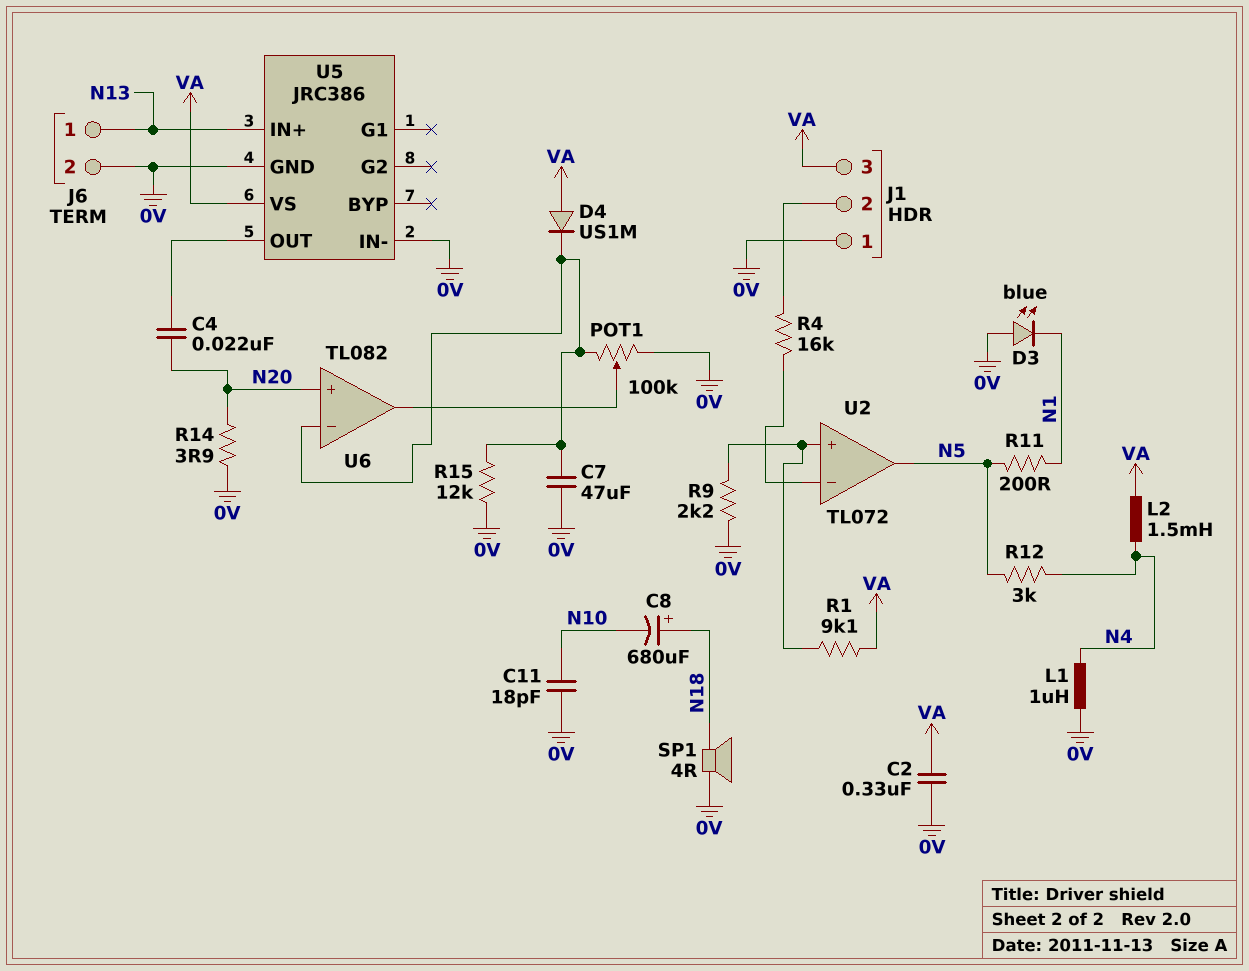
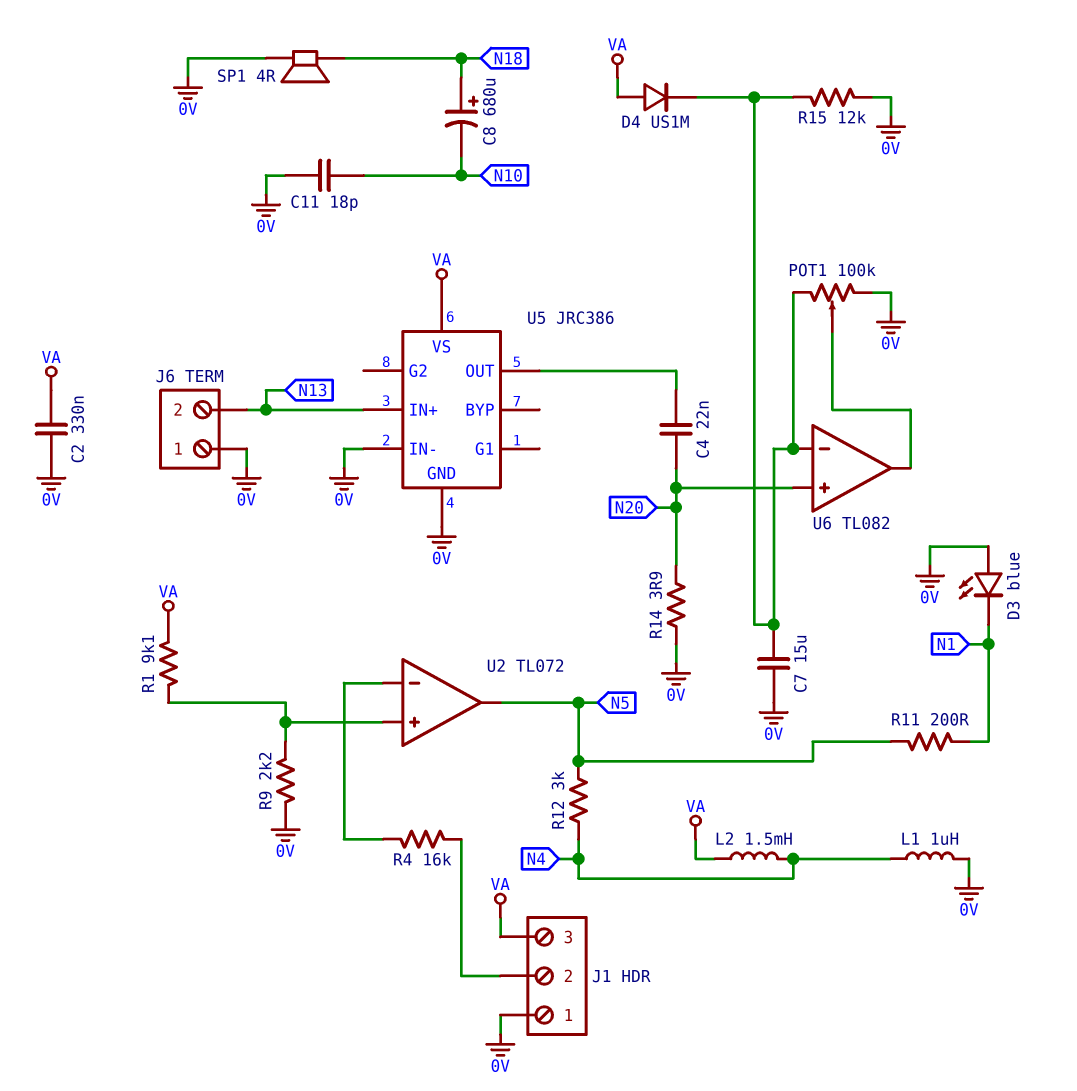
C7: 47uF (0V, U6/in-) -> 15uF (0V, U6/in-)
J6 pin 1: N13 -> 0V
J6 pin 2: 0V -> N13

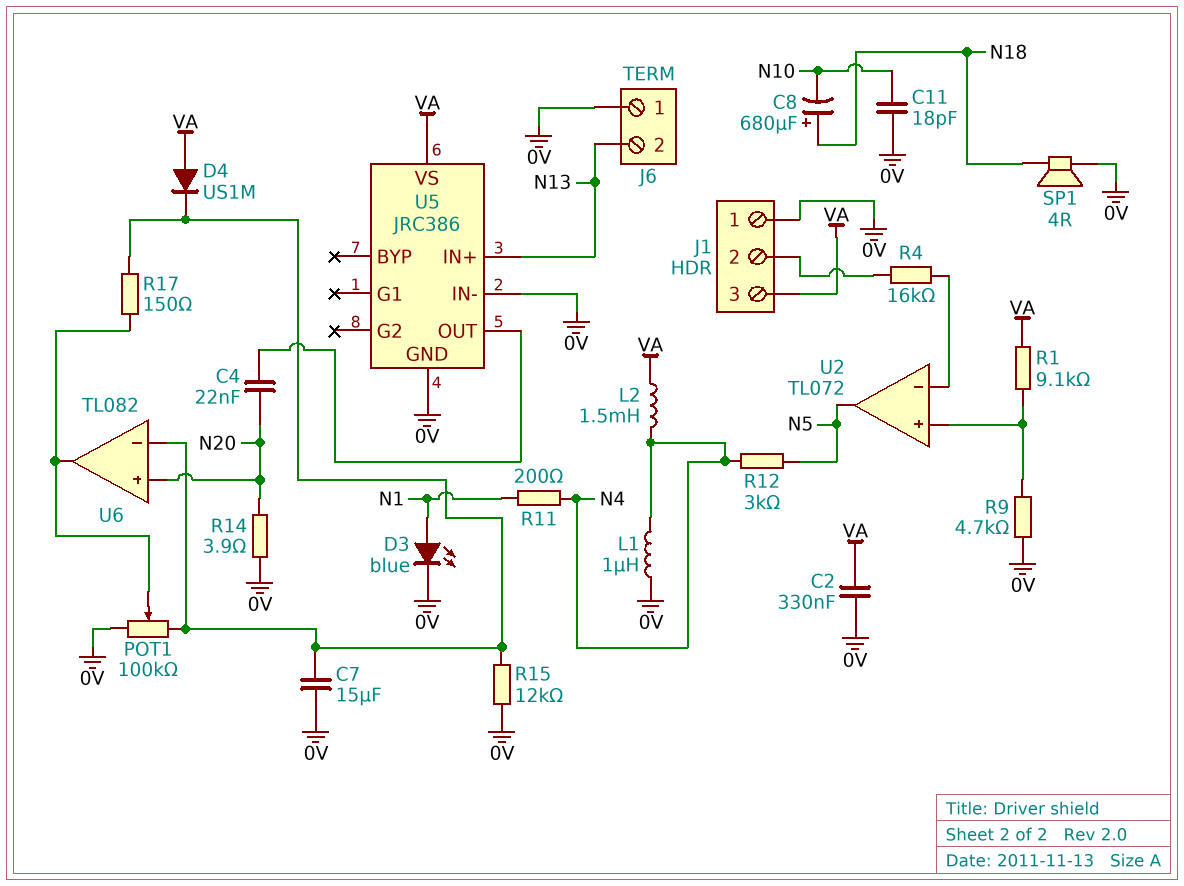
D3: LED blue (A 0V, K N1) -> LED blue (A N1, K 0V)
R9: 2.2k (0V, U2/in+) -> 4.7k (0V, U2/in+)
R11: 200 (N1, N5) -> 200 (N1, N4)
R17: none -> 150 (U6/in-, U6/out)

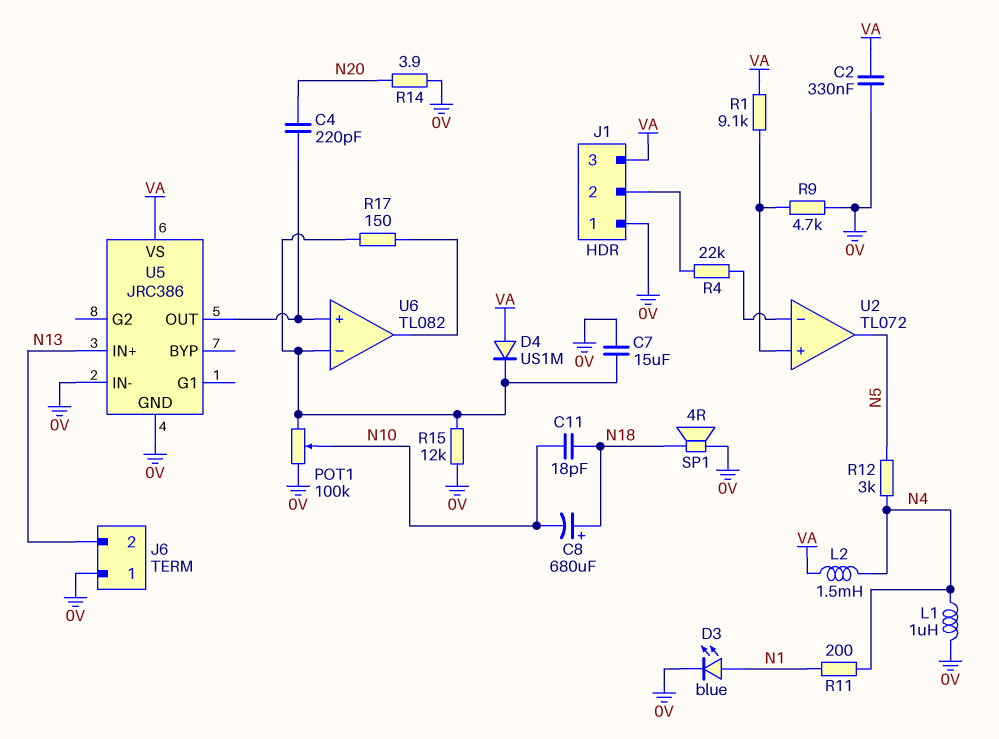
C4: 22nF (N20, U5/OUT) -> 220pF (N20, U5/OUT)
C11: 18pF (0V, N10) -> 18pF (N10, N18)
POT1: 100k (0V, U6/in-, wiper U6/out) -> 100k (0V, U6/in-, wiper N10)
R4: 16k (J1/2, U2/in-) -> 22k (J1/2, U2/in-)
U6 pin in+: N20 -> U5/OUT

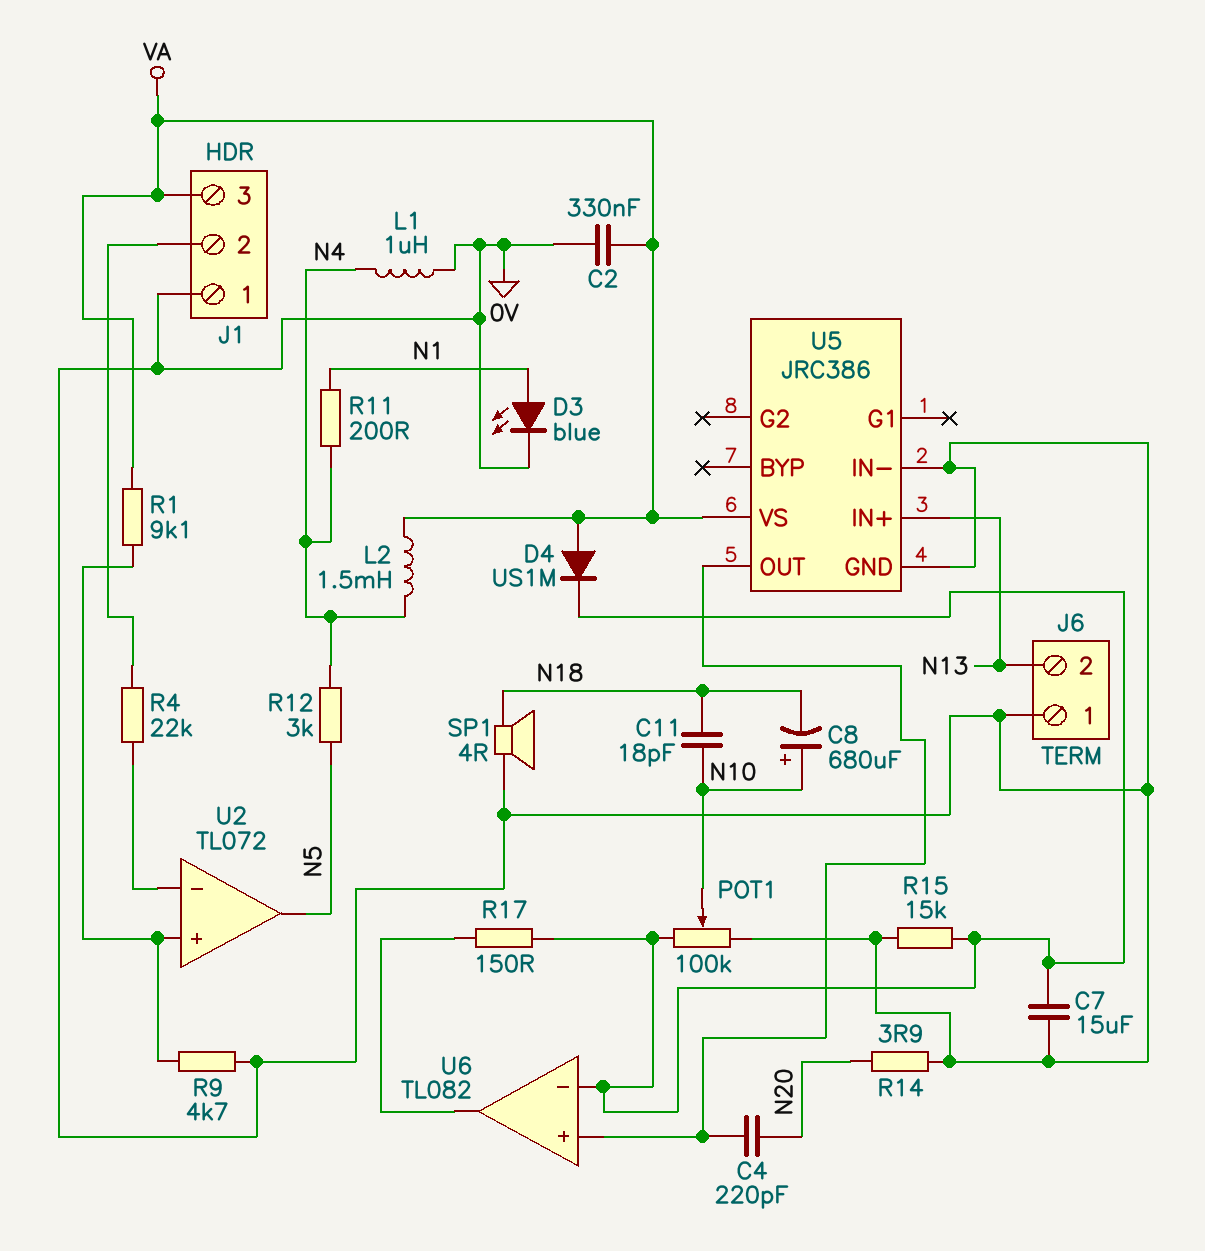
C8: 680uF (plus N18, minus N10) -> 680uF (plus N10, minus N18)
R15: 12k (0V, U6/in-) -> 15k (0V, U6/in-)

